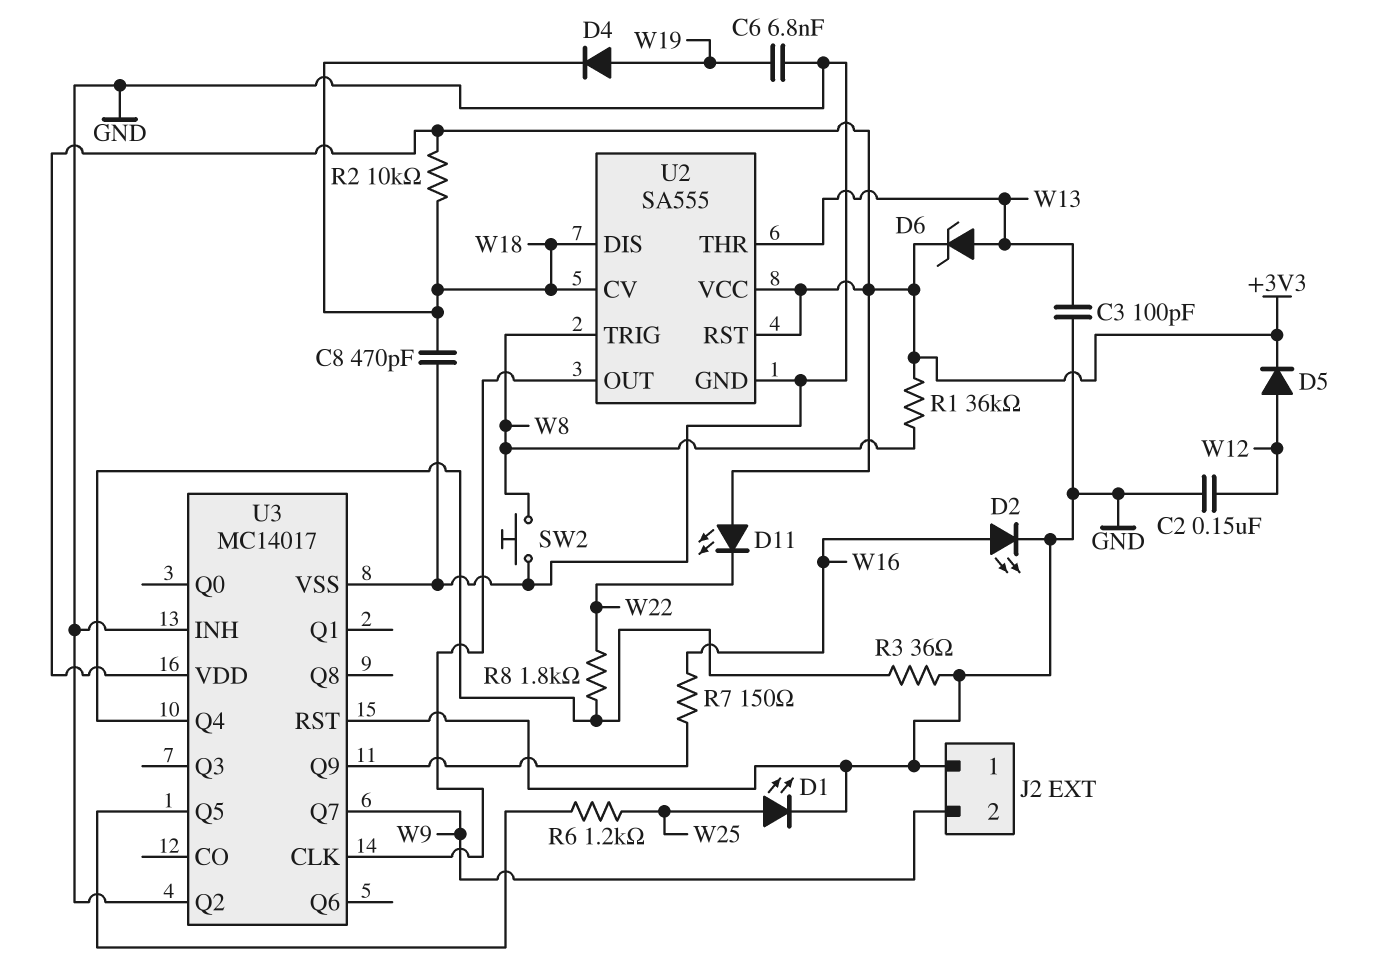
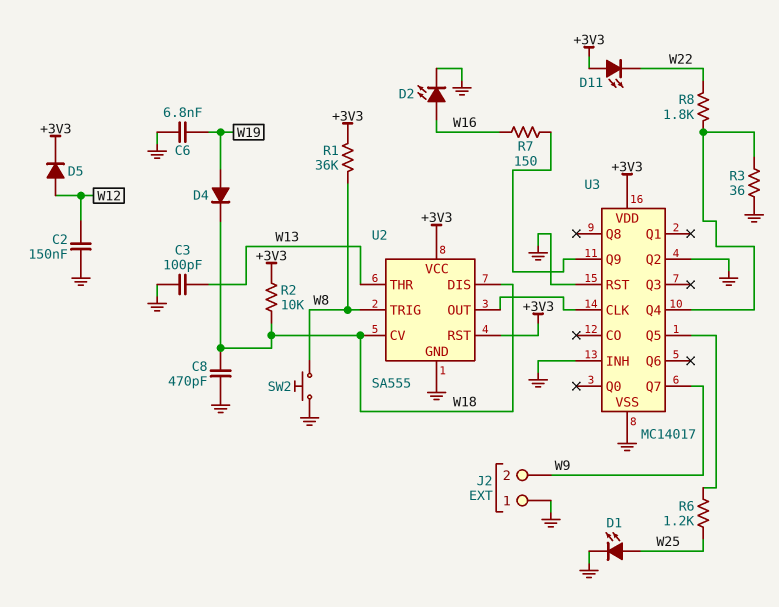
D6: zener (A W13, K +3V3) -> none

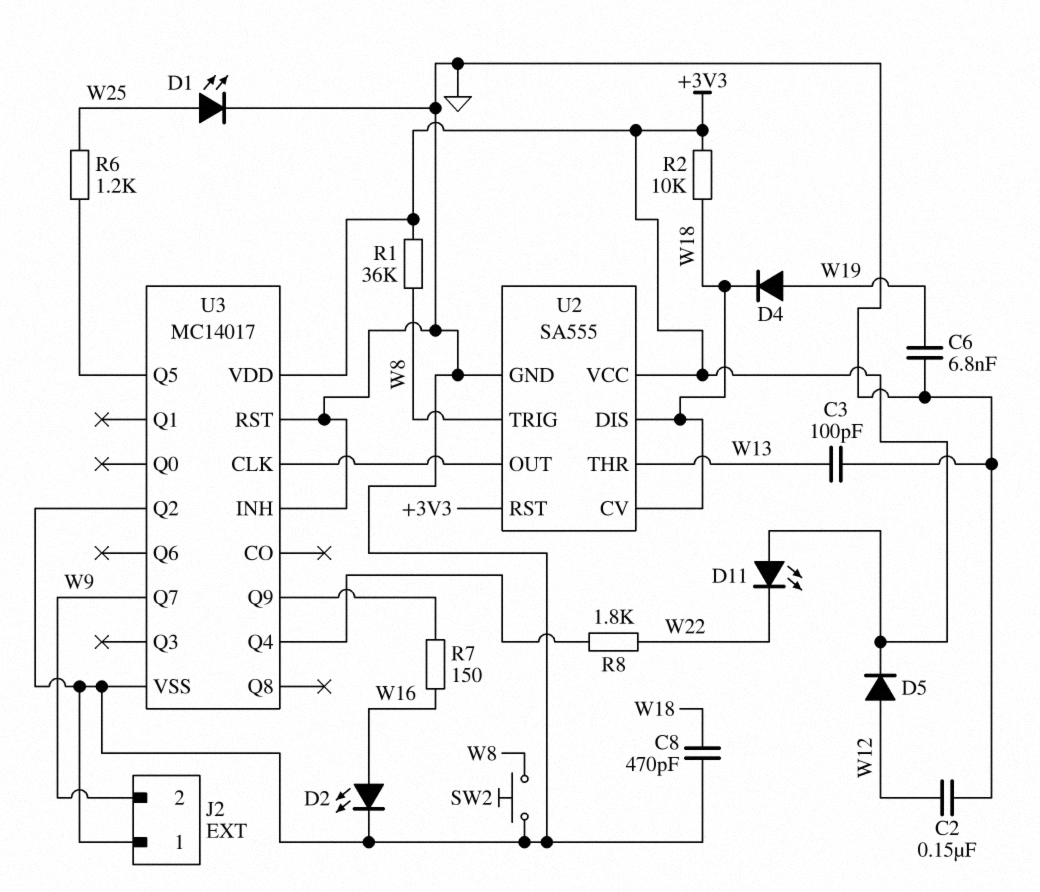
R3: 36 (GND, U3/Q4) -> none

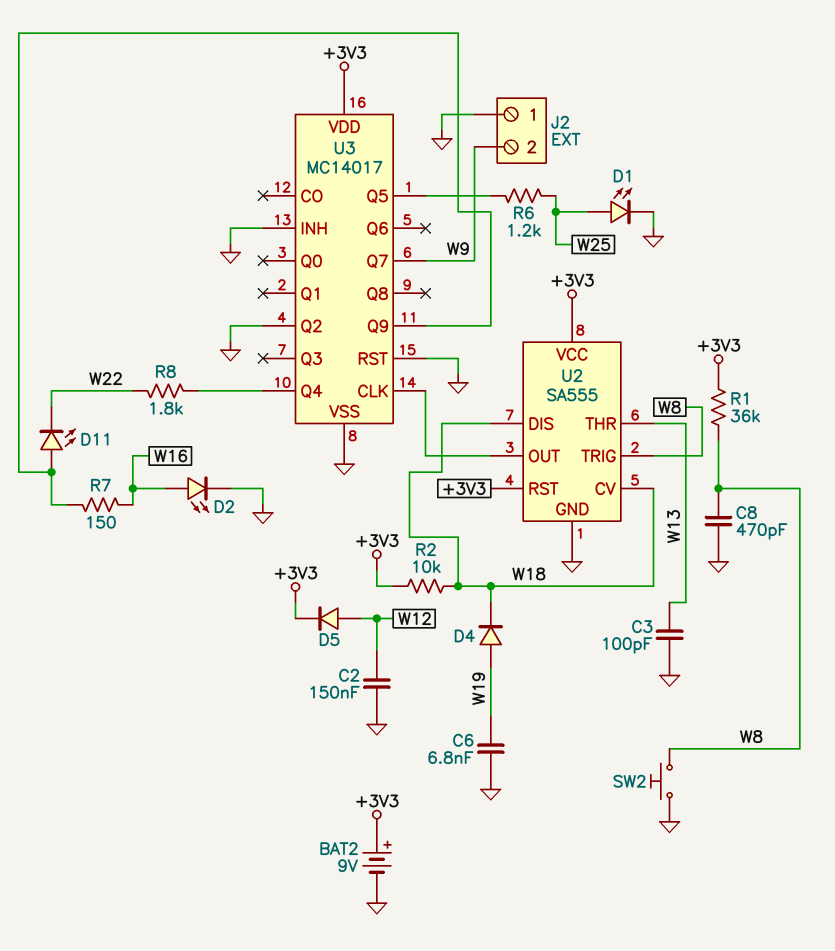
BAT2: none -> 9V (plus +3V3, minus GND)
C8: 470pF (GND, W18) -> 470pF (GND, W8)
D11: LED (A +3V3, K W22) -> LED (A U3/Q9, K W22)

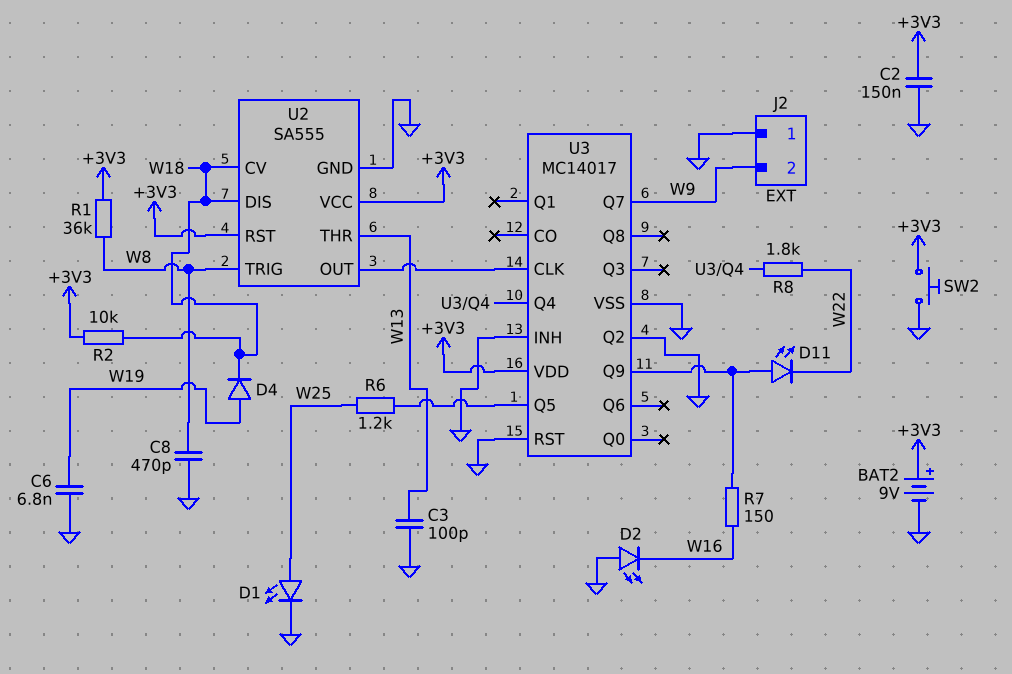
C2: 150nF (GND, W12) -> 150nF (+3V3, GND)
D2: LED (A W16, K GND) -> LED (A GND, K W16)
D5: diode (A W12, K +3V3) -> none
SW2: button (GND, W8) -> button (+3V3, GND)

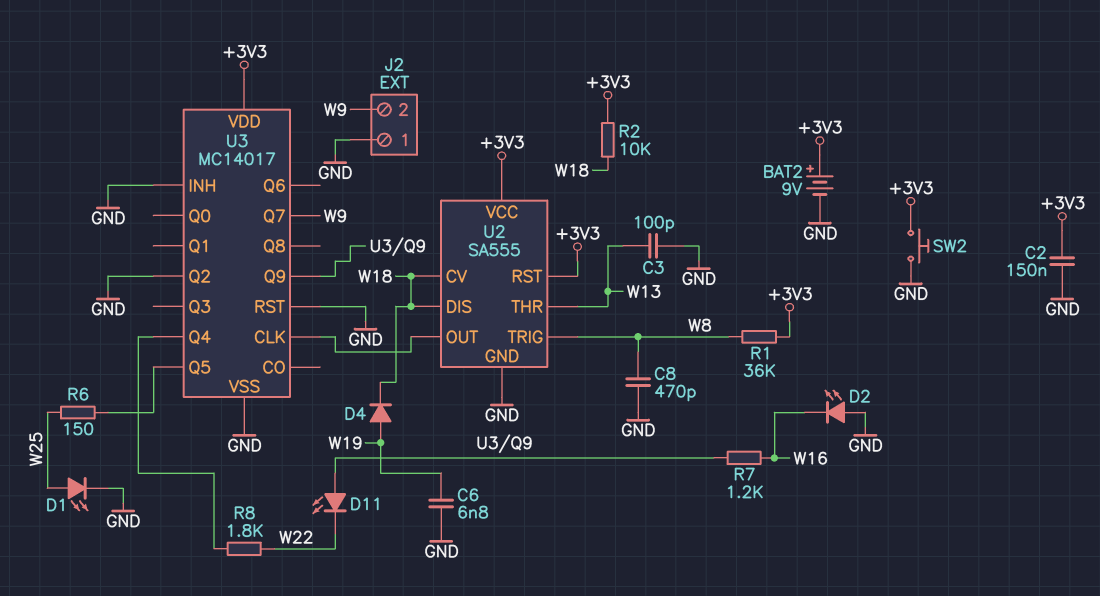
R6: 1.2k (U3/Q5, W25) -> 150 (U3/Q5, W25)
R7: 150 (U3/Q9, W16) -> 1.2k (U3/Q9, W16)

